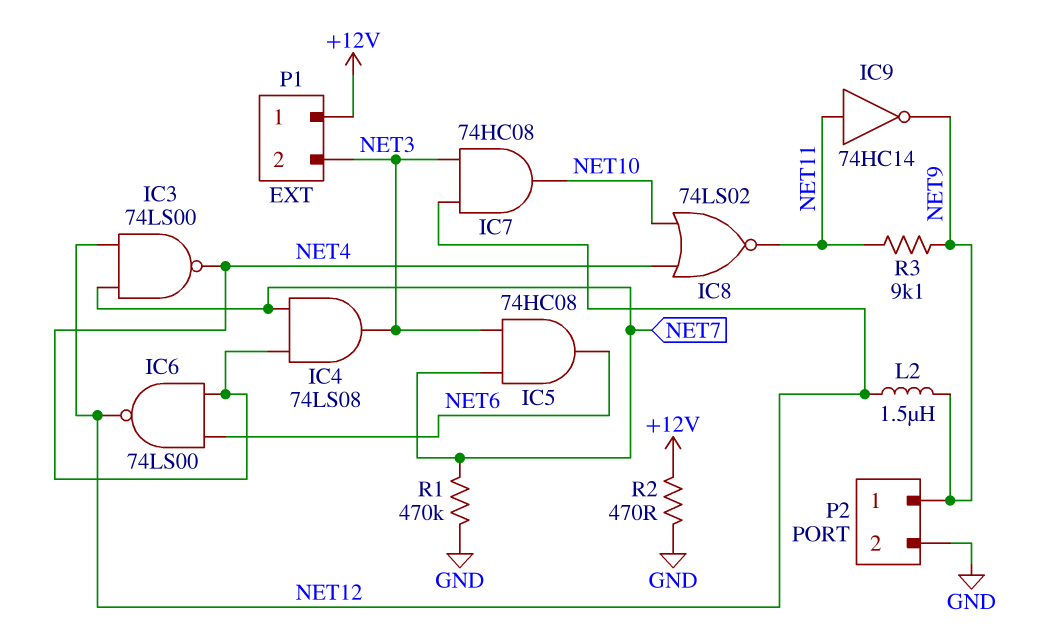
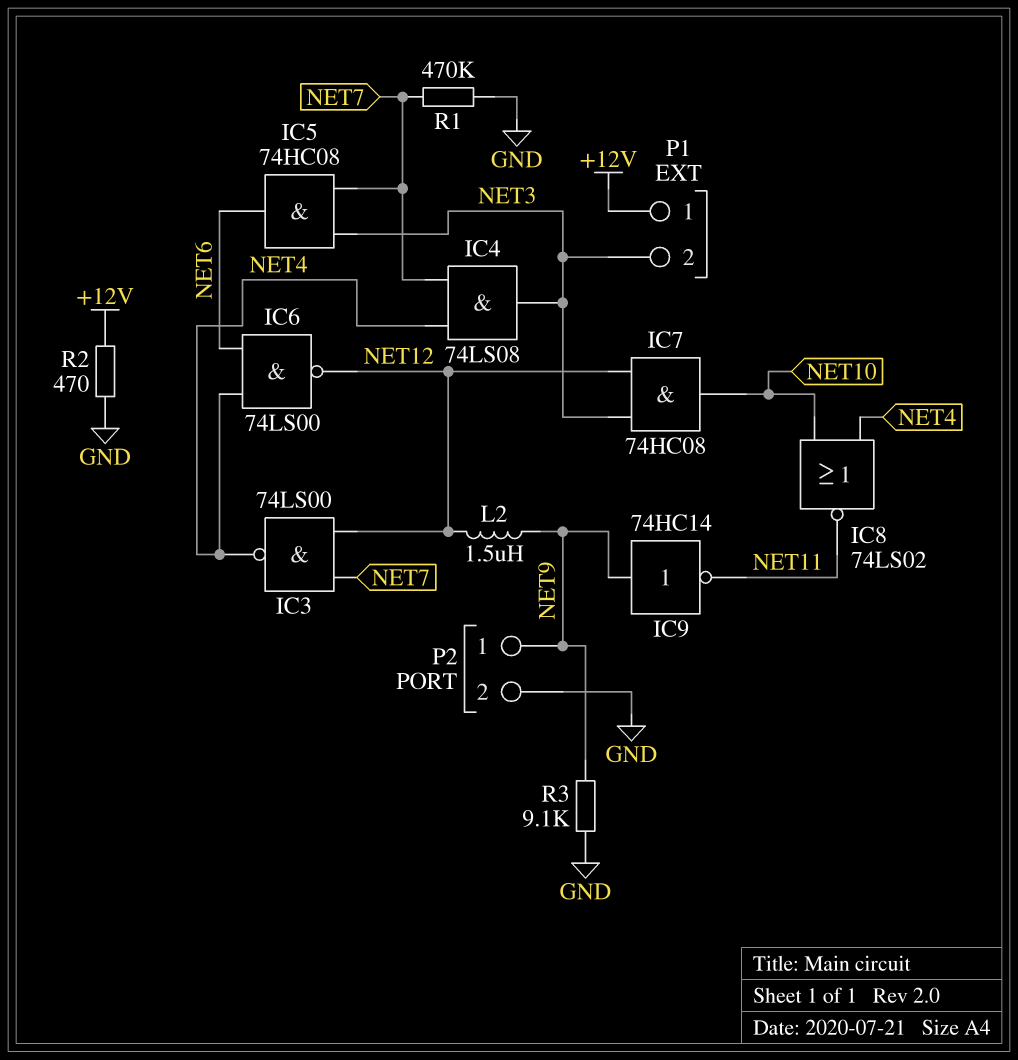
IC9: NOT 74HC14 (in NET11, out NET9) -> NOT 74HC14 (in NET9, out NET11)
R3: 9.1k (NET9, NET11) -> 9.1k (GND, NET9)

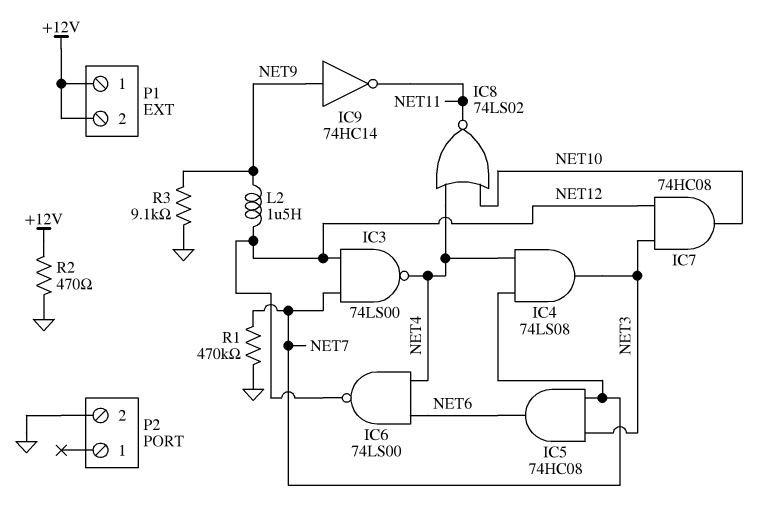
P1 pin 2: NET3 -> +12V
P2 pin 1: NET9 -> none

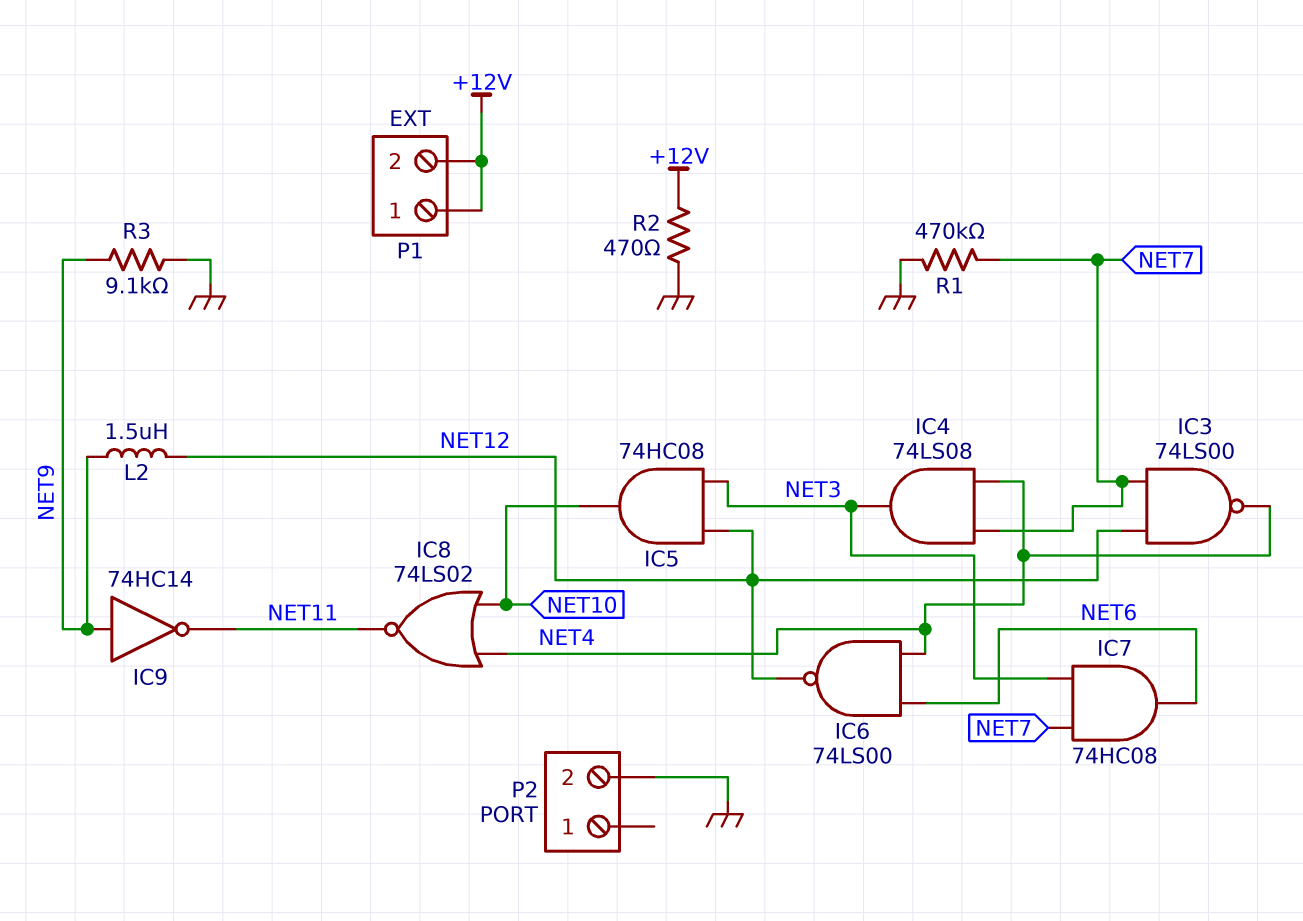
IC5: AND 74HC08 (in NET3, in NET7, out NET6) -> AND 74HC08 (in NET3, in NET12, out NET10)
IC7: AND 74HC08 (in NET3, in NET12, out NET10) -> AND 74HC08 (in NET3, in NET7, out NET6)

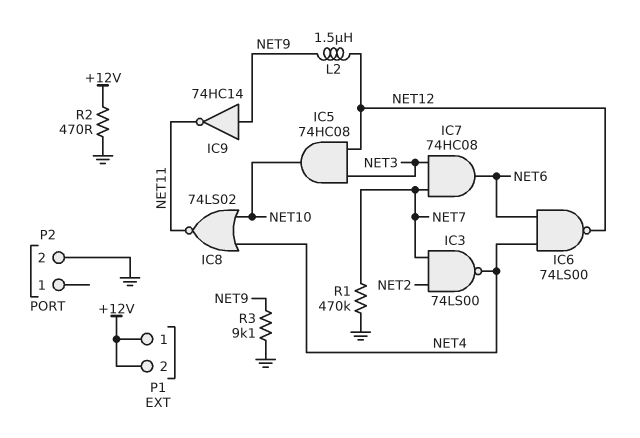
IC3: NAND 74LS00 (in NET7, in NET12, out NET4) -> NAND 74LS00 (in NET2, in NET7, out NET4)
IC4: AND 74LS08 (in NET4, in NET7, out NET3) -> none

